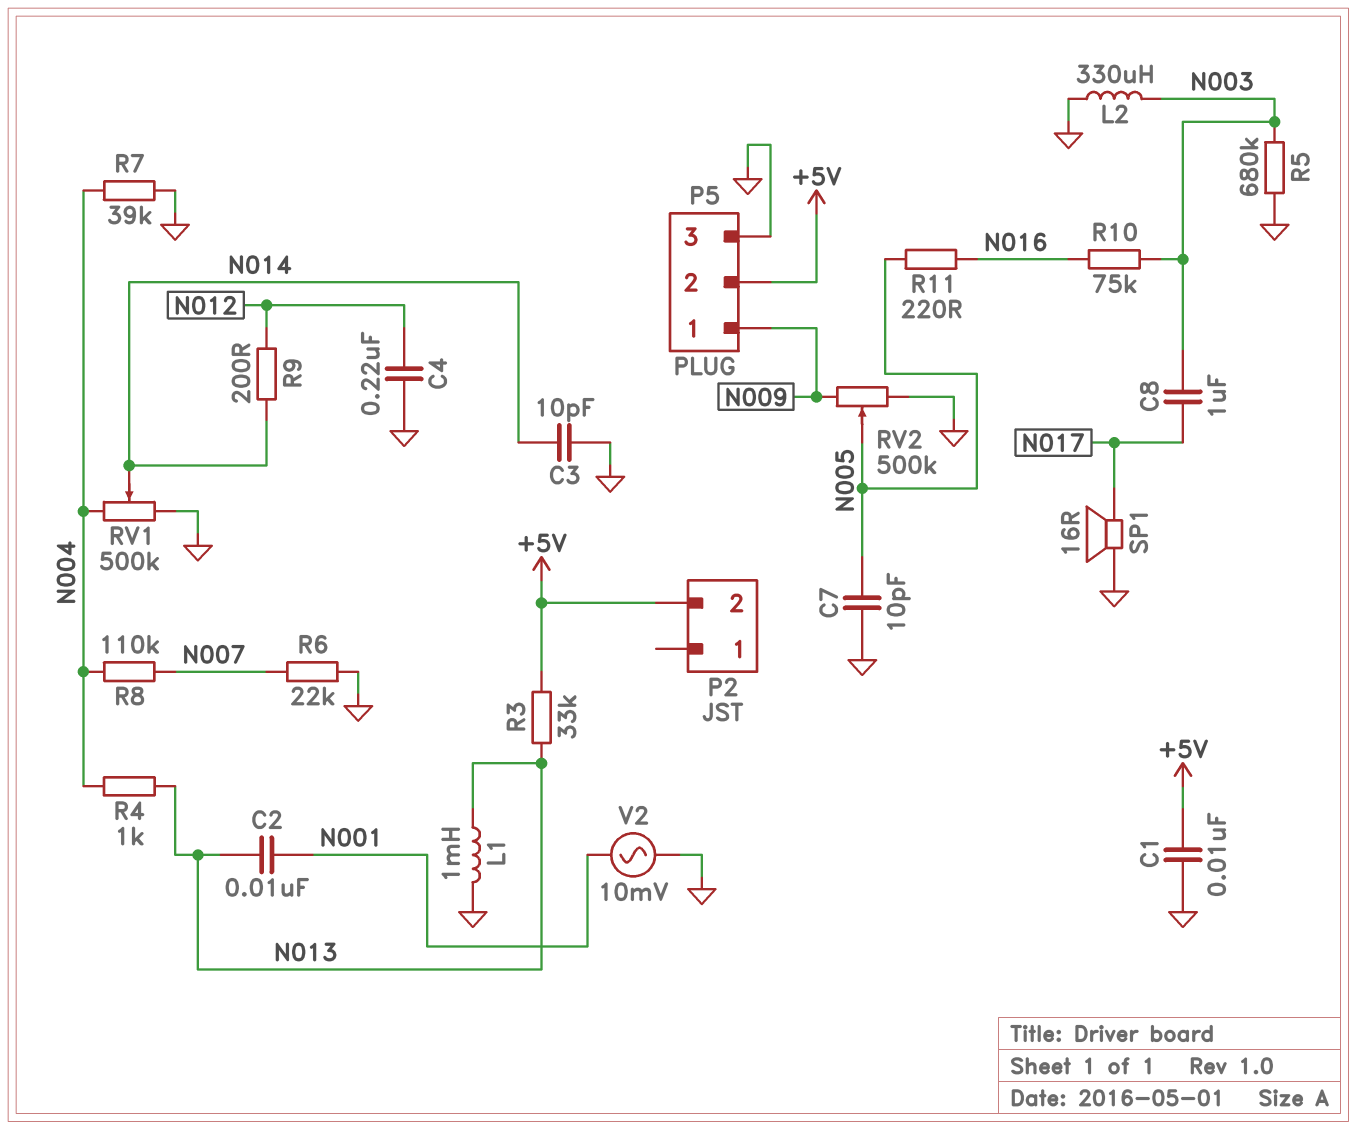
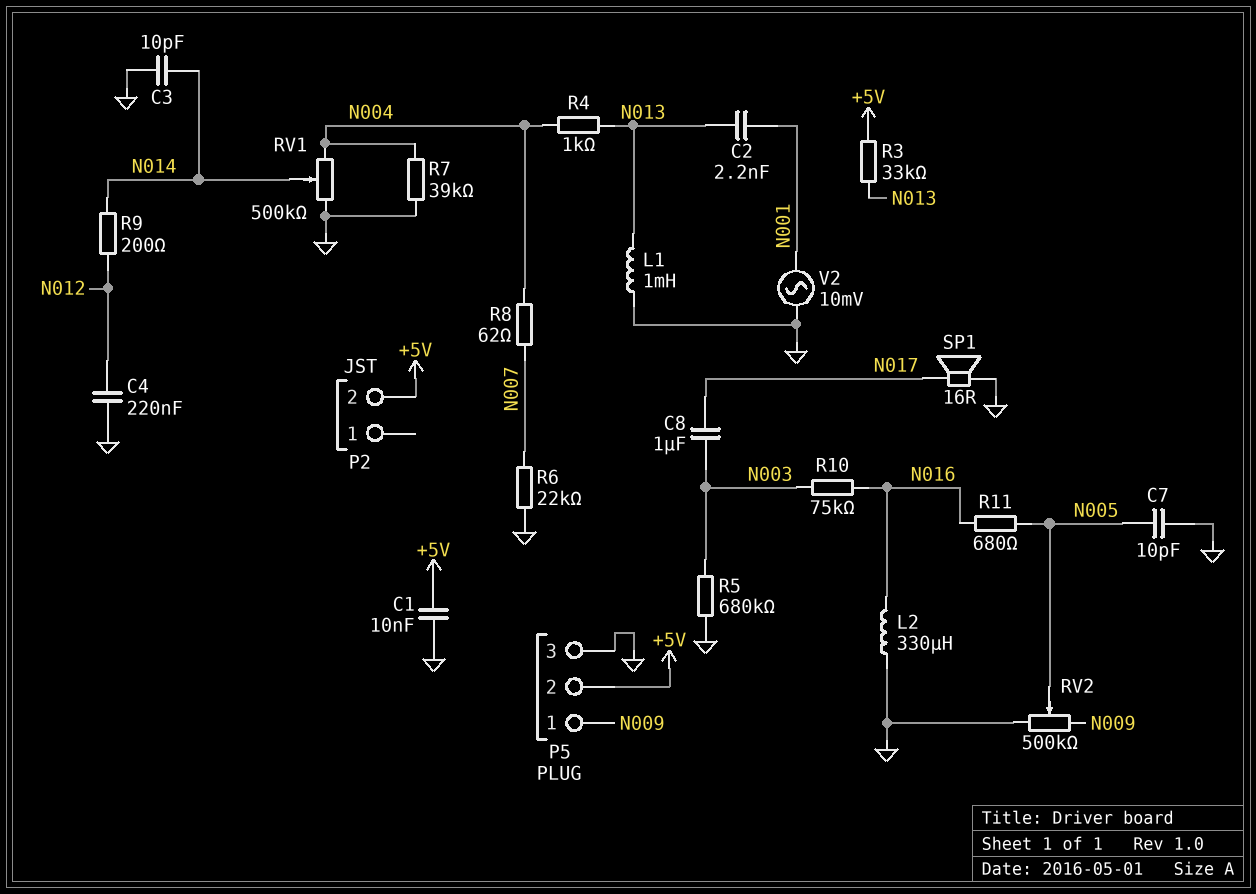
C2: 10nF (N001, N013) -> 2.2nF (N001, N013)
L2: 330uH (GND, N003) -> 330uH (GND, N016)
R8: 110k (N004, N007) -> 62 (N004, N007)
R11: 220 (N005, N016) -> 680 (N005, N016)

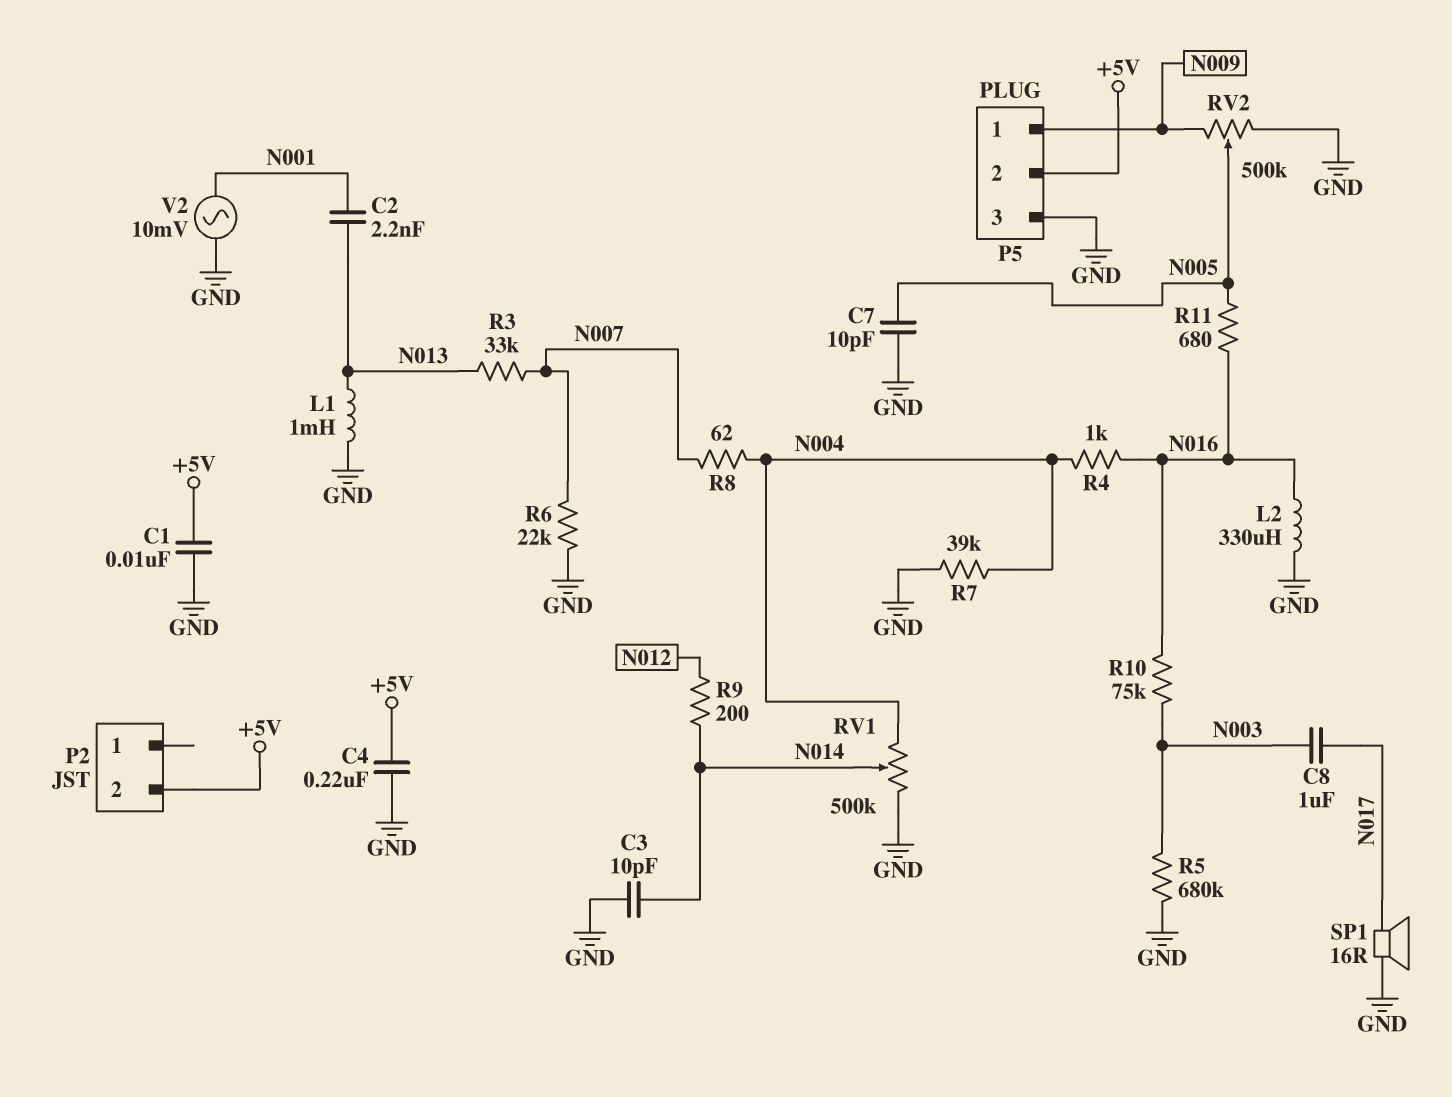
C4: 220nF (GND, N012) -> 220nF (+5V, GND)
R3: 33k (+5V, N013) -> 33k (N007, N013)
R4: 1k (N004, N013) -> 1k (N004, N016)

